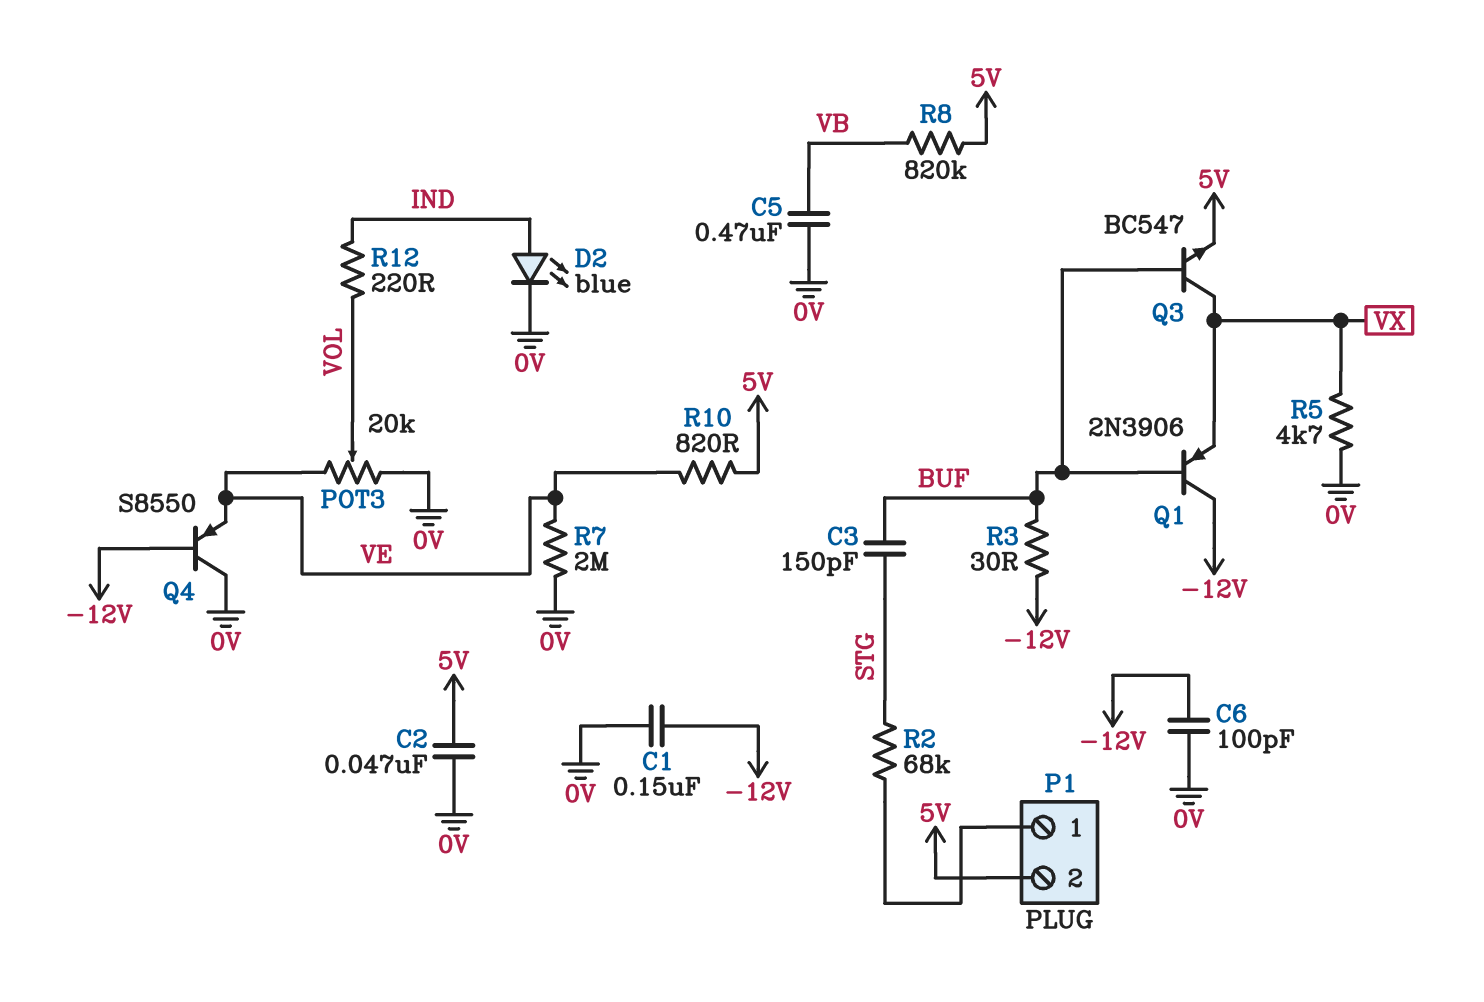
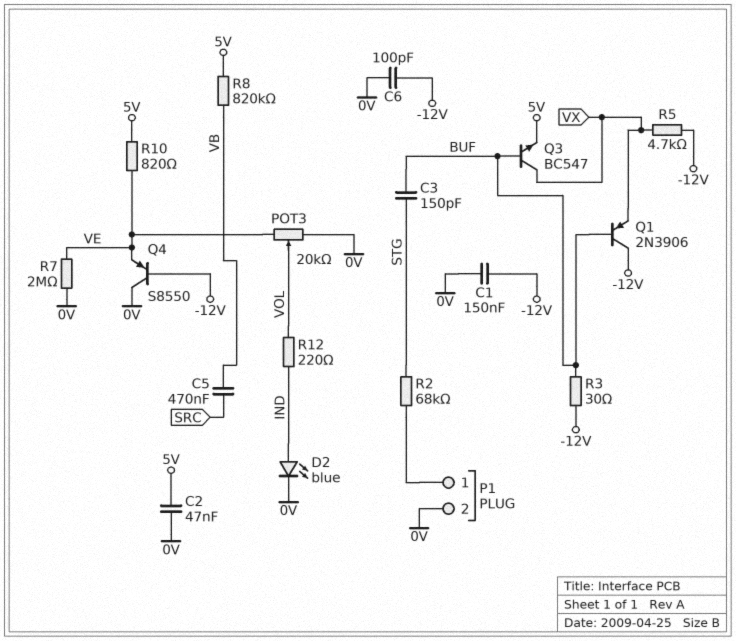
C5: 470nF (0V, VB) -> 470nF (SRC, VB)
P1 pin 2: 5V -> 0V
R5: 4.7k (0V, VX) -> 4.7k (-12V, VX)

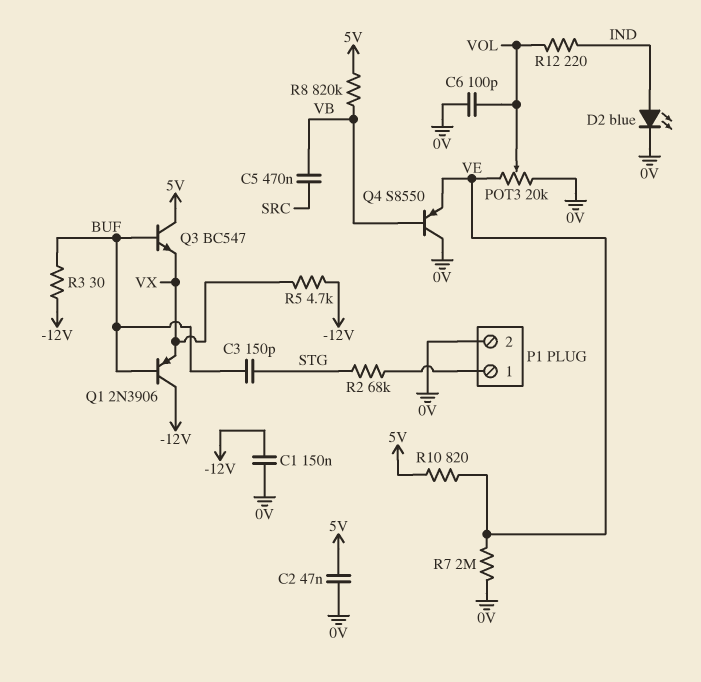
C6: 100pF (-12V, 0V) -> 100pF (0V, VOL)
Q3: NPN BC547 (B BUF, C VX, E 5V) -> NPN BC547 (B BUF, C 5V, E VX)
Q4: PNP S8550 (B -12V, C 0V, E VE) -> PNP S8550 (B VB, C 0V, E VE)

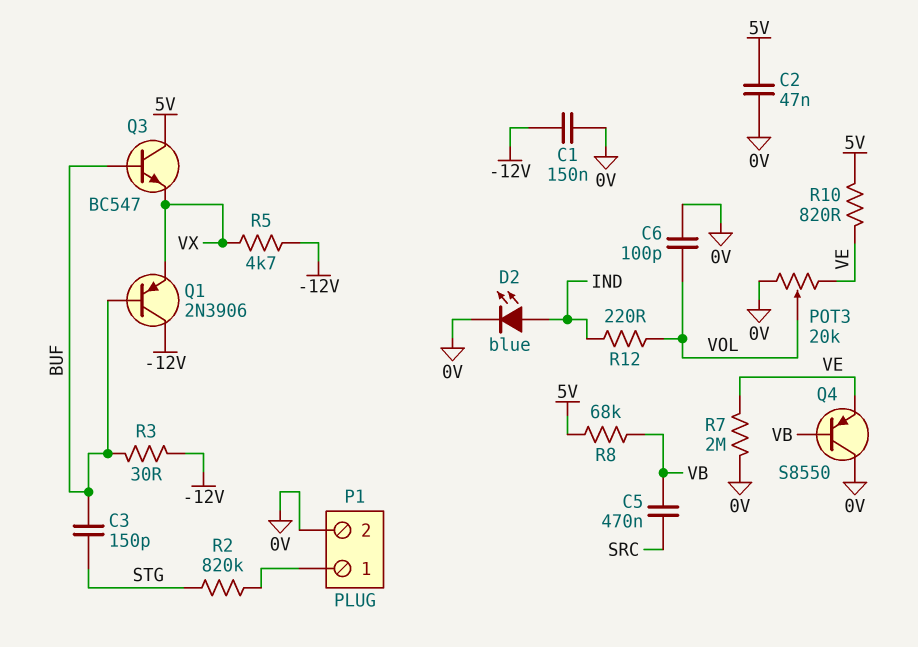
R2: 68k (P1/1, STG) -> 820k (P1/1, STG)
R8: 820k (5V, VB) -> 68k (5V, VB)

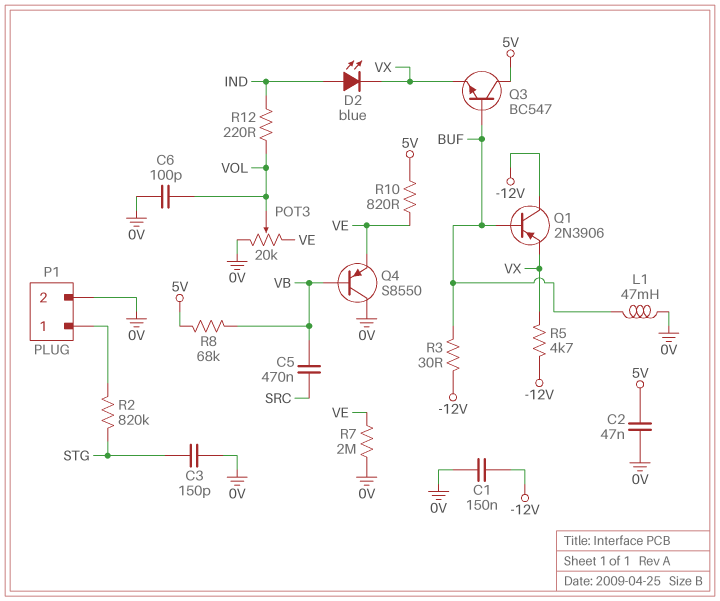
C3: 150pF (BUF, STG) -> 150pF (0V, STG)
D2: LED blue (A IND, K 0V) -> LED blue (A IND, K VX)
L1: none -> 47mH (0V, BUF)

